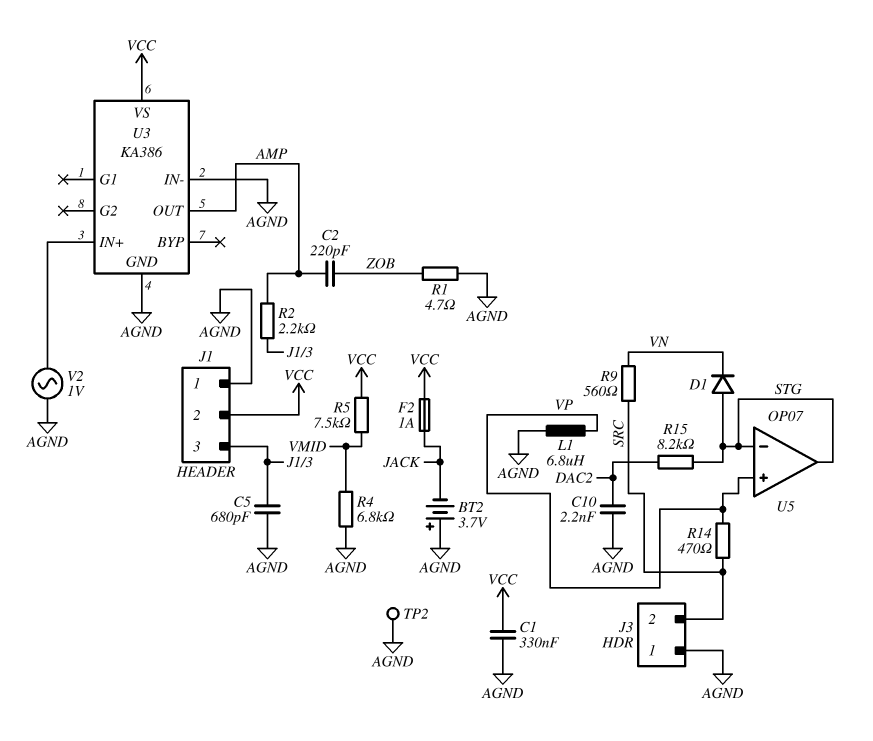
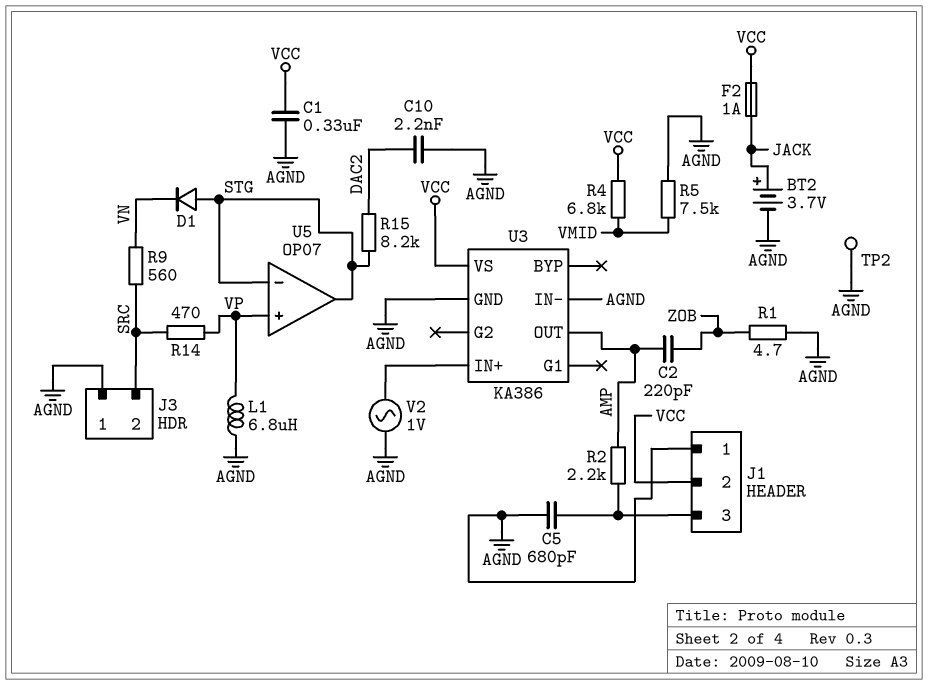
BT2: 3.7V (plus AGND, minus JACK) -> 3.7V (plus JACK, minus AGND)
R4: 6.8k (AGND, VMID) -> 6.8k (VCC, VMID)
R5: 7.5k (VCC, VMID) -> 7.5k (AGND, VMID)

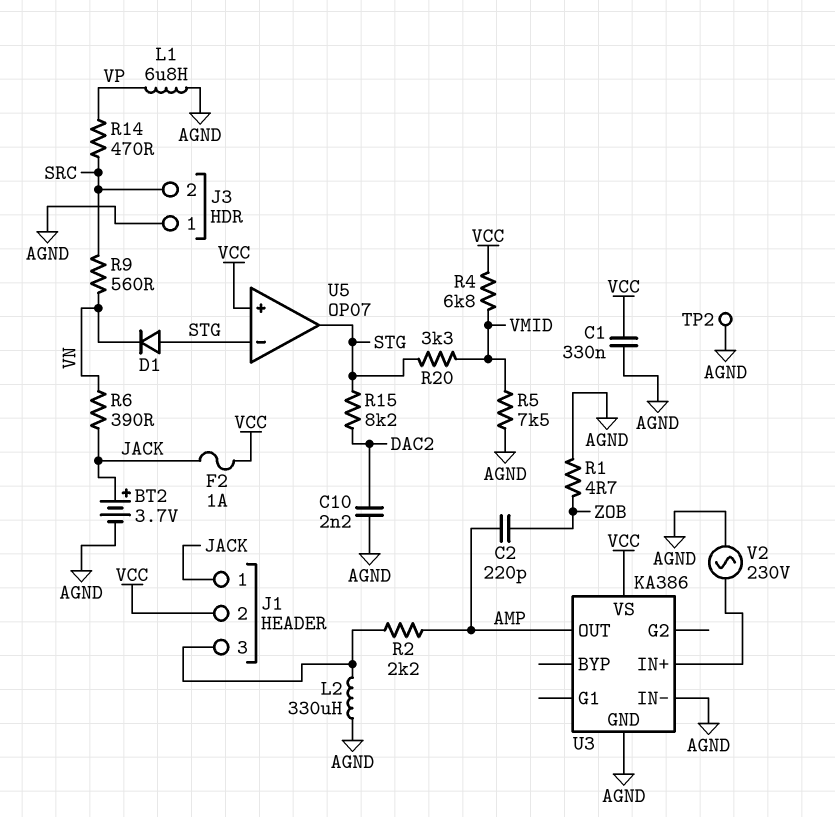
C5: 680pF (AGND, J1/3) -> none
J1 pin 1: AGND -> JACK
L2: none -> 330uH (AGND, J1/3)
R6: none -> 390 (JACK, VN)
R20: none -> 3.3k (STG, VMID)
U5 pin in+: VP -> VCC
V2: AC 1V (AGND, U3/IN+) -> AC 230V (AGND, U3/IN+)

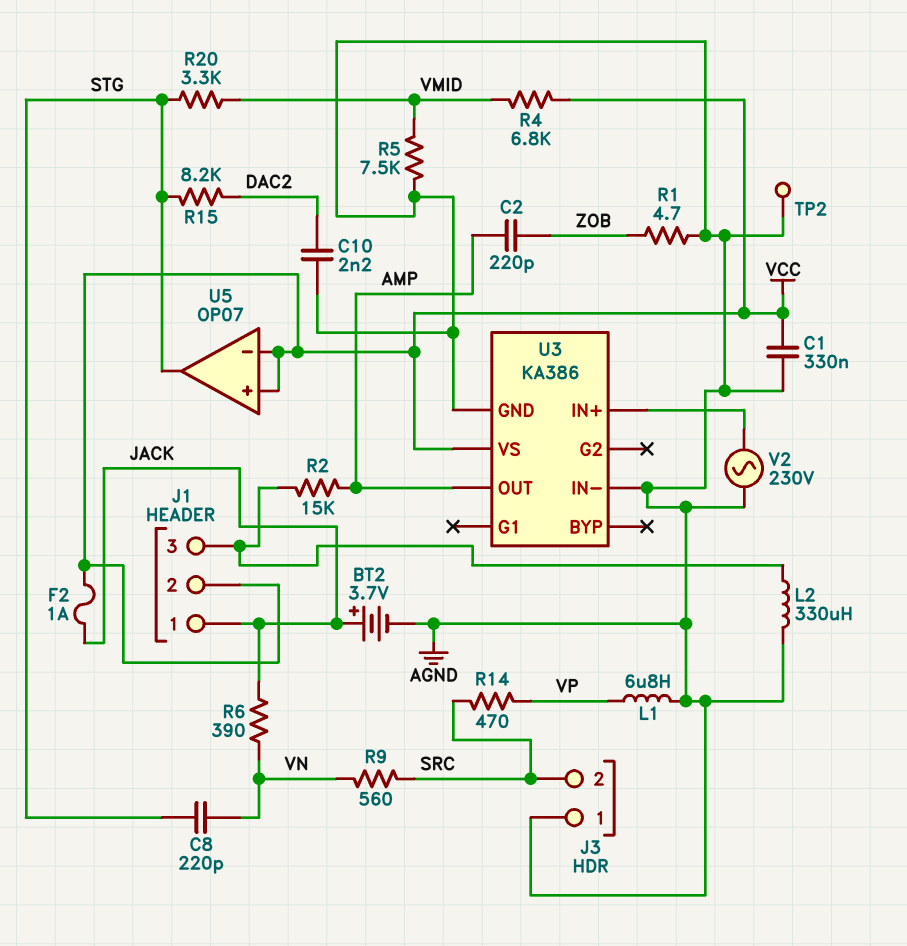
C8: none -> 220pF (STG, VN)
D1: diode (A STG, K VN) -> none
R2: 2.2k (AMP, J1/3) -> 15k (AMP, J1/3)
U5 pin in-: STG -> VCC

